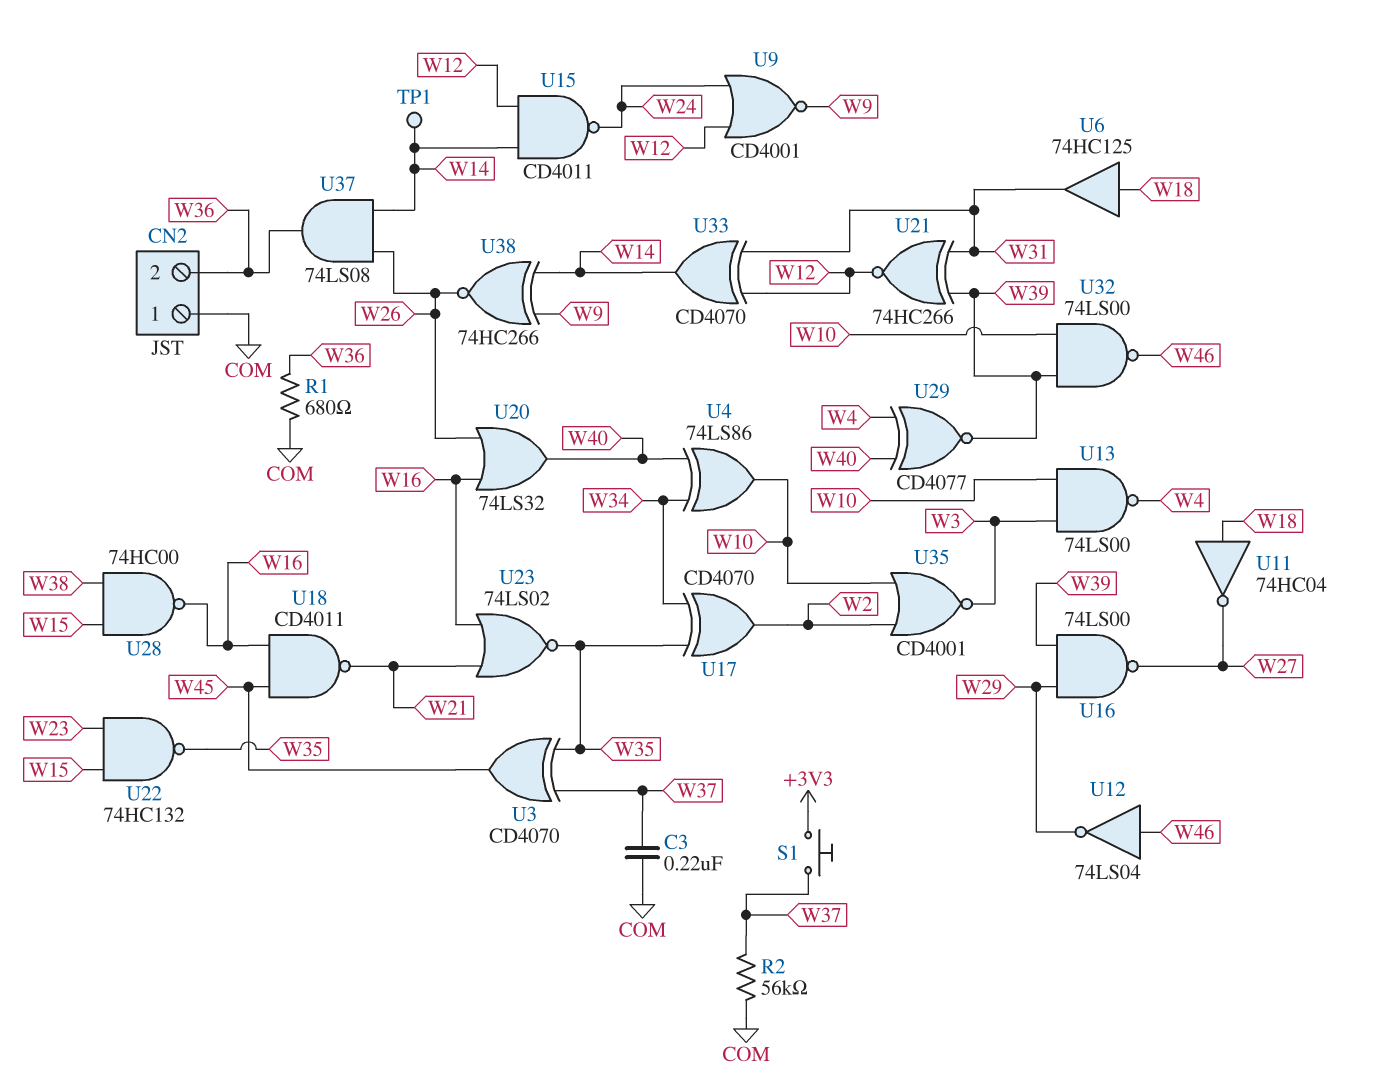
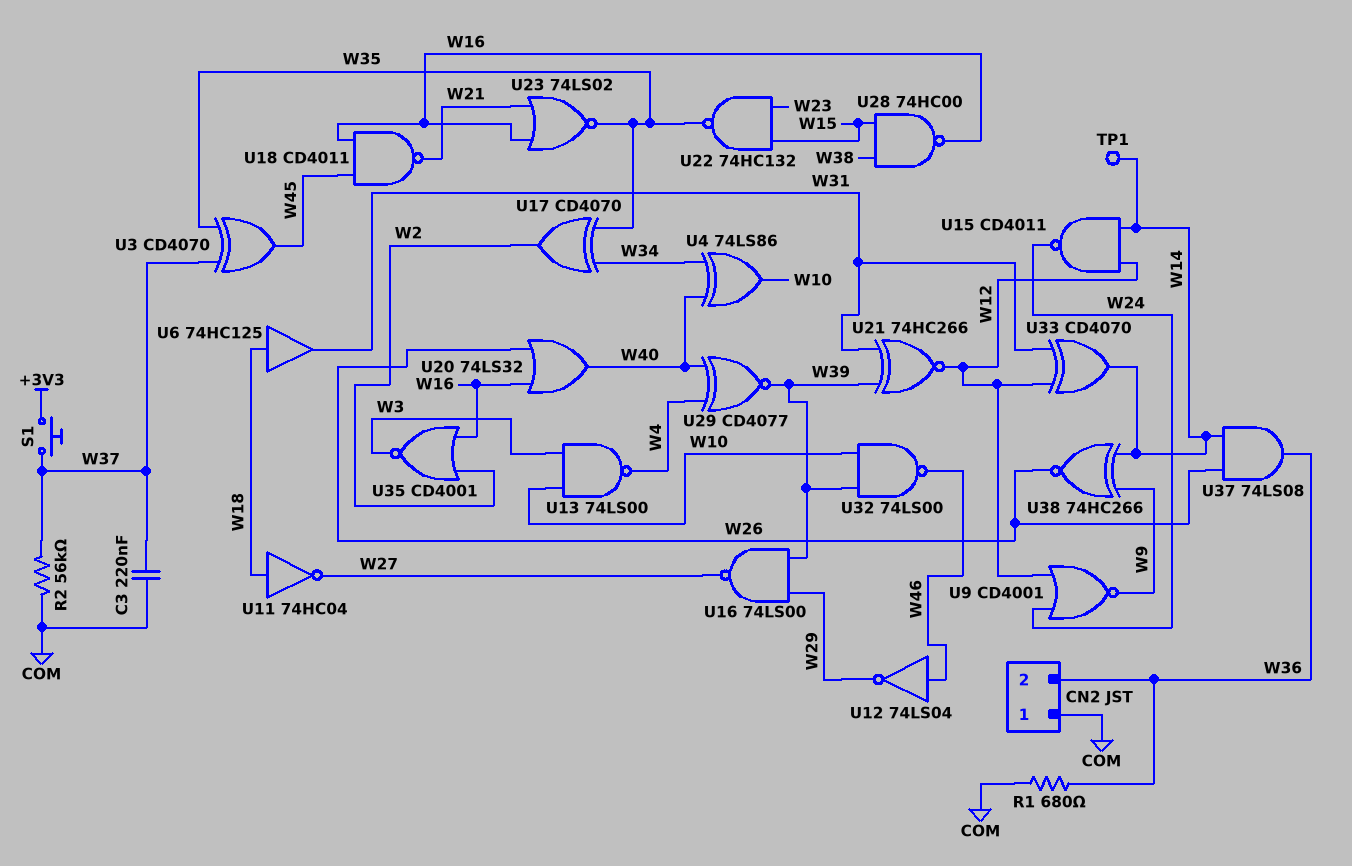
U35: NOR CD4001 (in W2, in W10, out W3) -> NOR CD4001 (in W2, in W16, out W3)

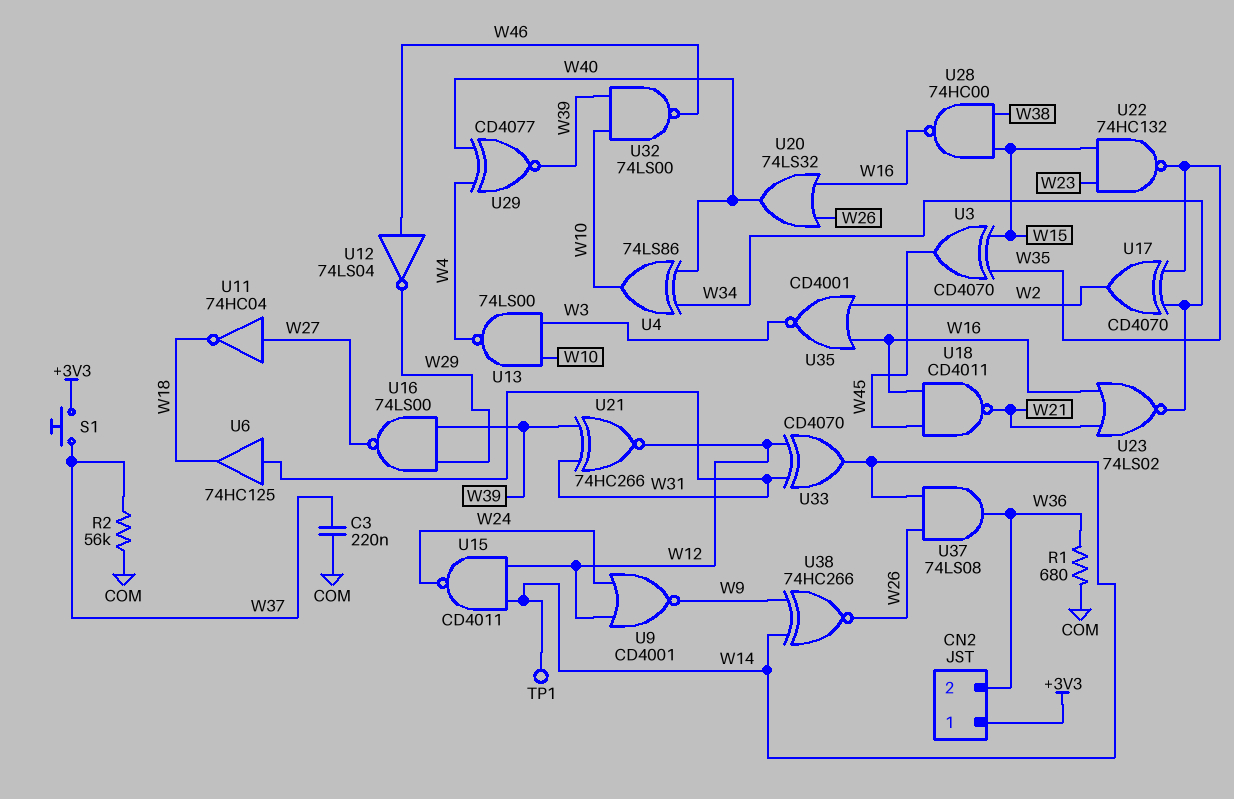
CN2 pin 1: COM -> +3V3
U3: XOR CD4070 (in W35, in W37, out W45) -> XOR CD4070 (in W15, in W35, out W45)
U6: buffer 74HC125 (in W18, out W31) -> buffer 74HC125 (in W31, out W18)
U11: NOT 74HC04 (in W18, out W27) -> NOT 74HC04 (in W27, out W18)
U23: NOR 74LS02 (in W16, in W21, out W35) -> NOR 74LS02 (in W16, in W21, out W34)

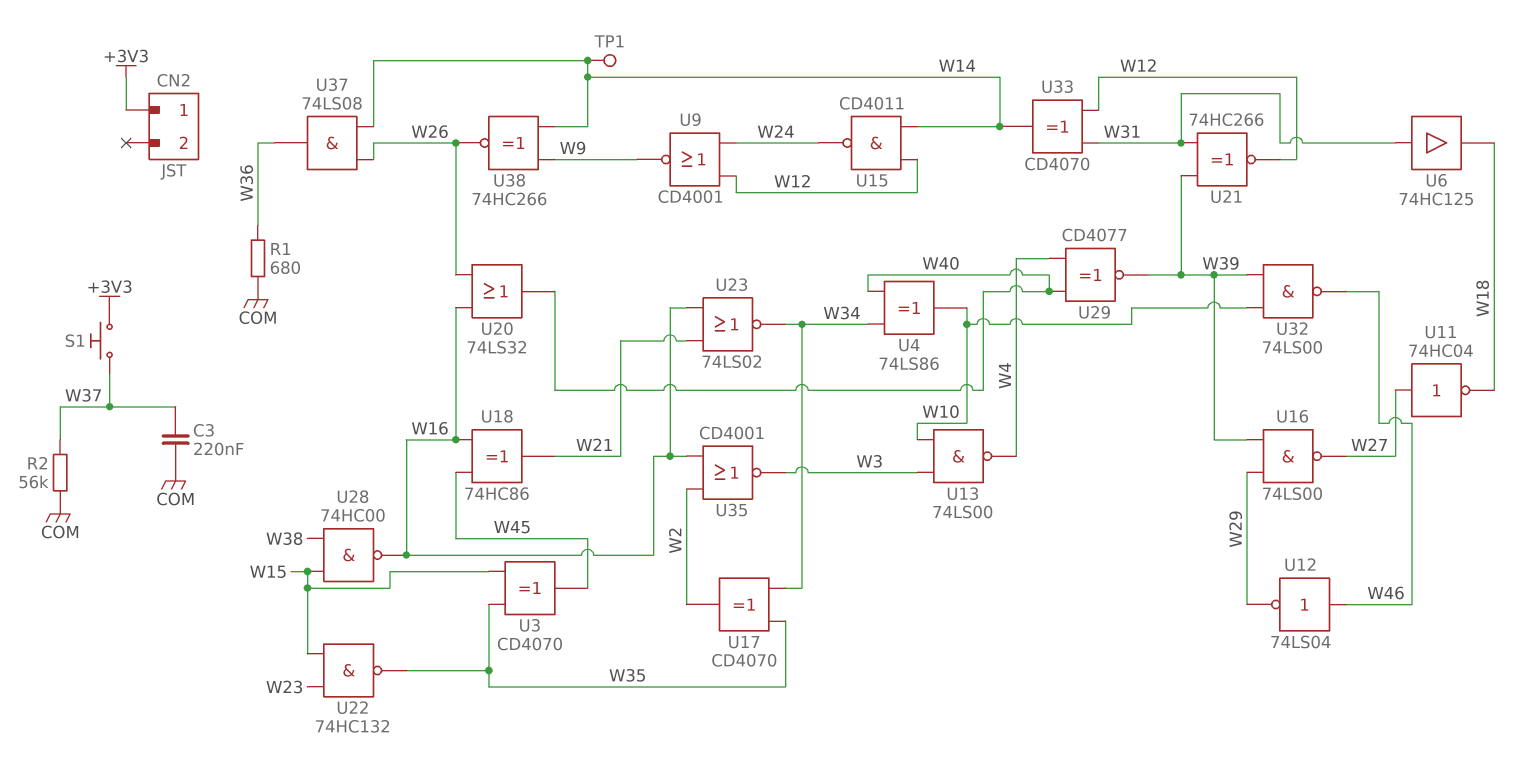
CN2 pin 2: W36 -> none
U18: NAND CD4011 (in W16, in W45, out W21) -> XOR 74HC86 (in W16, in W45, out W21)

